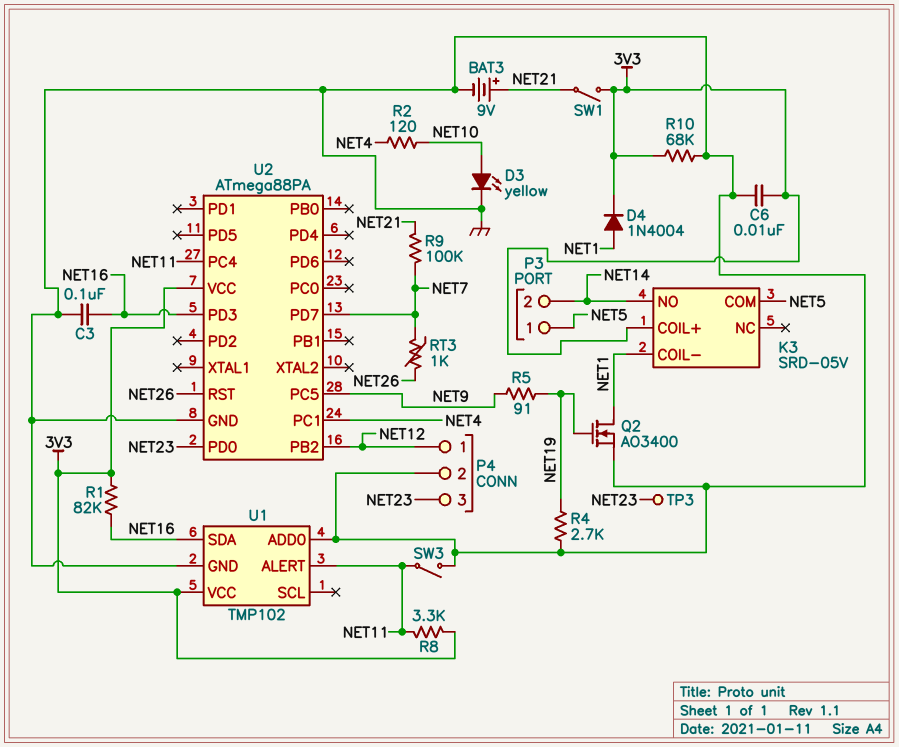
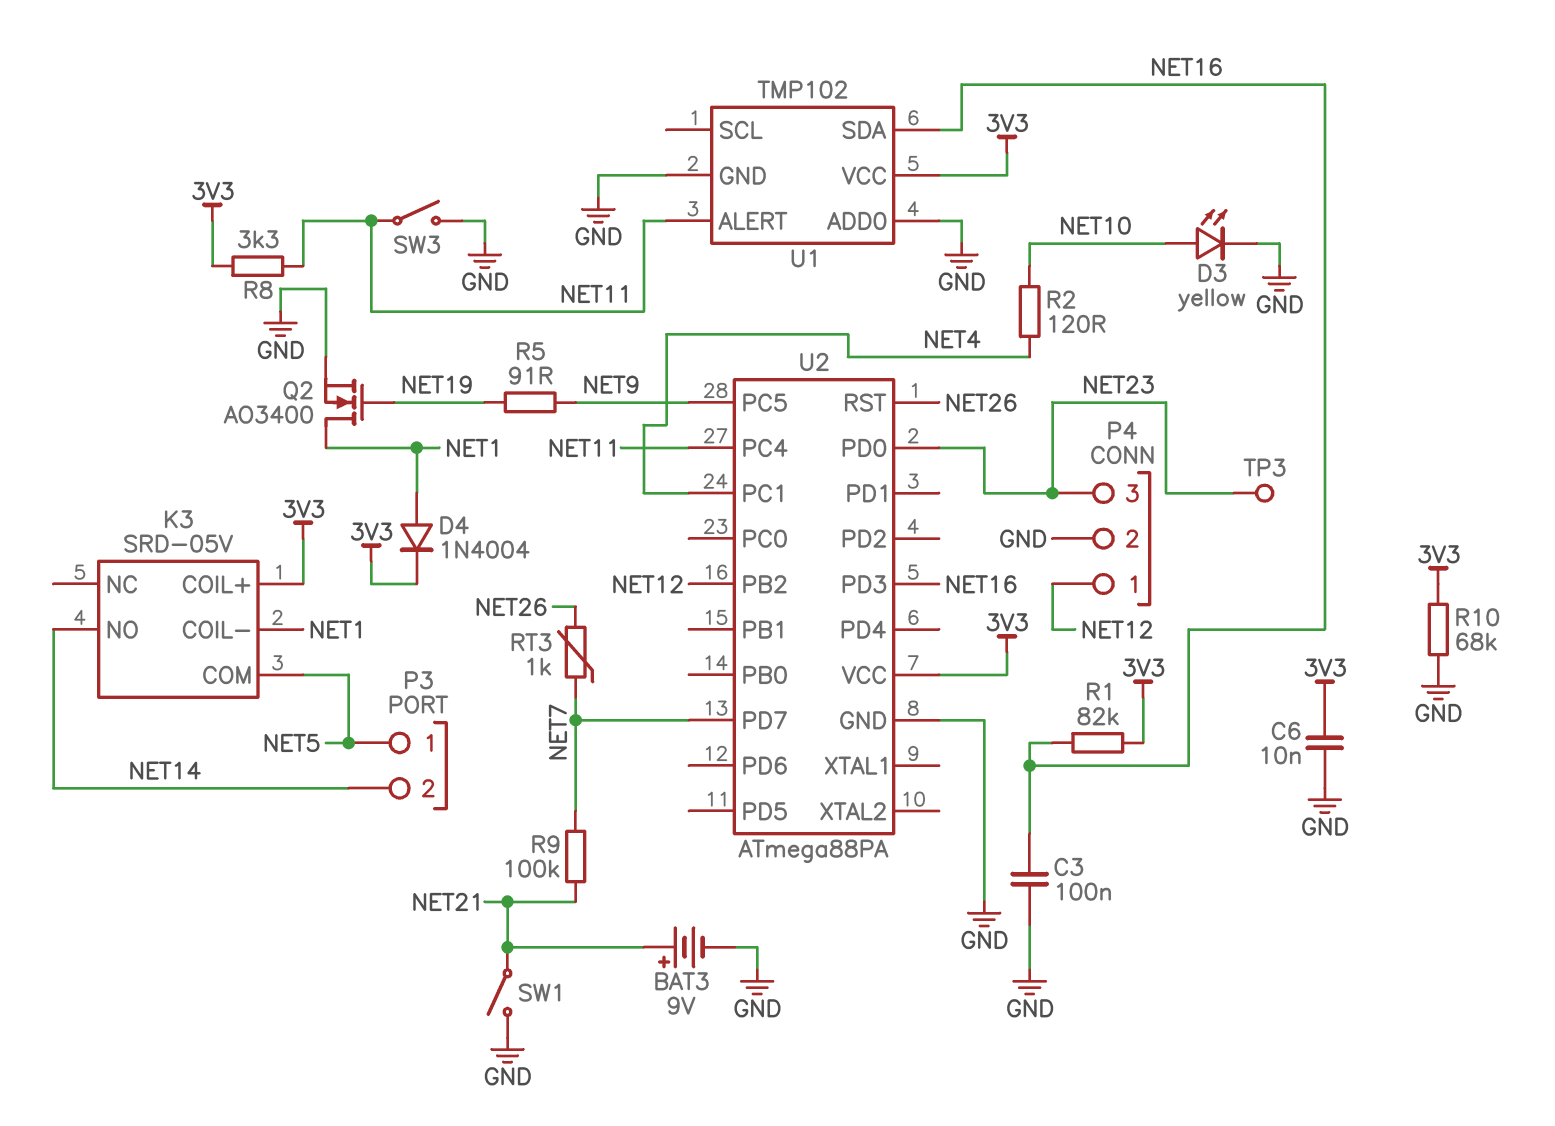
R4: 2.7k (GND, NET19) -> none
SW1: switch (3V3, NET21) -> switch (GND, NET21)

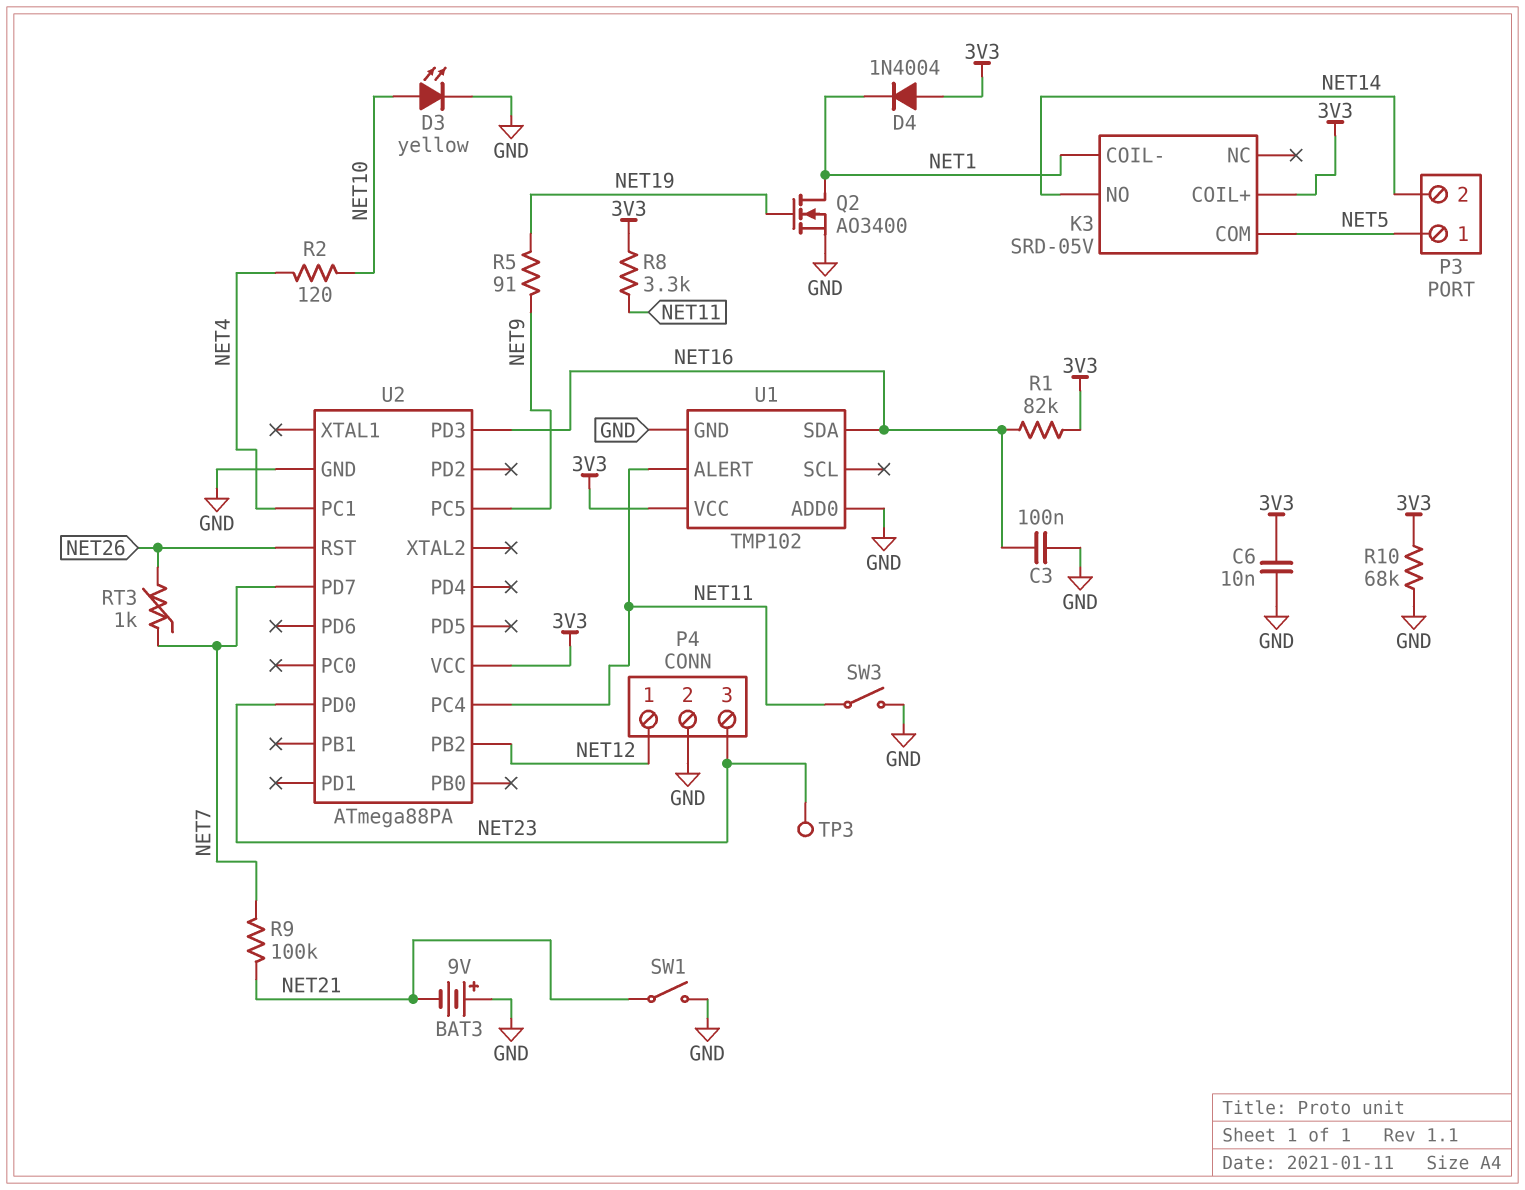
BAT3: 9V (plus NET21, minus GND) -> 9V (plus GND, minus NET21)
D4: diode 1N4004 (A NET1, K 3V3) -> diode 1N4004 (A 3V3, K NET1)

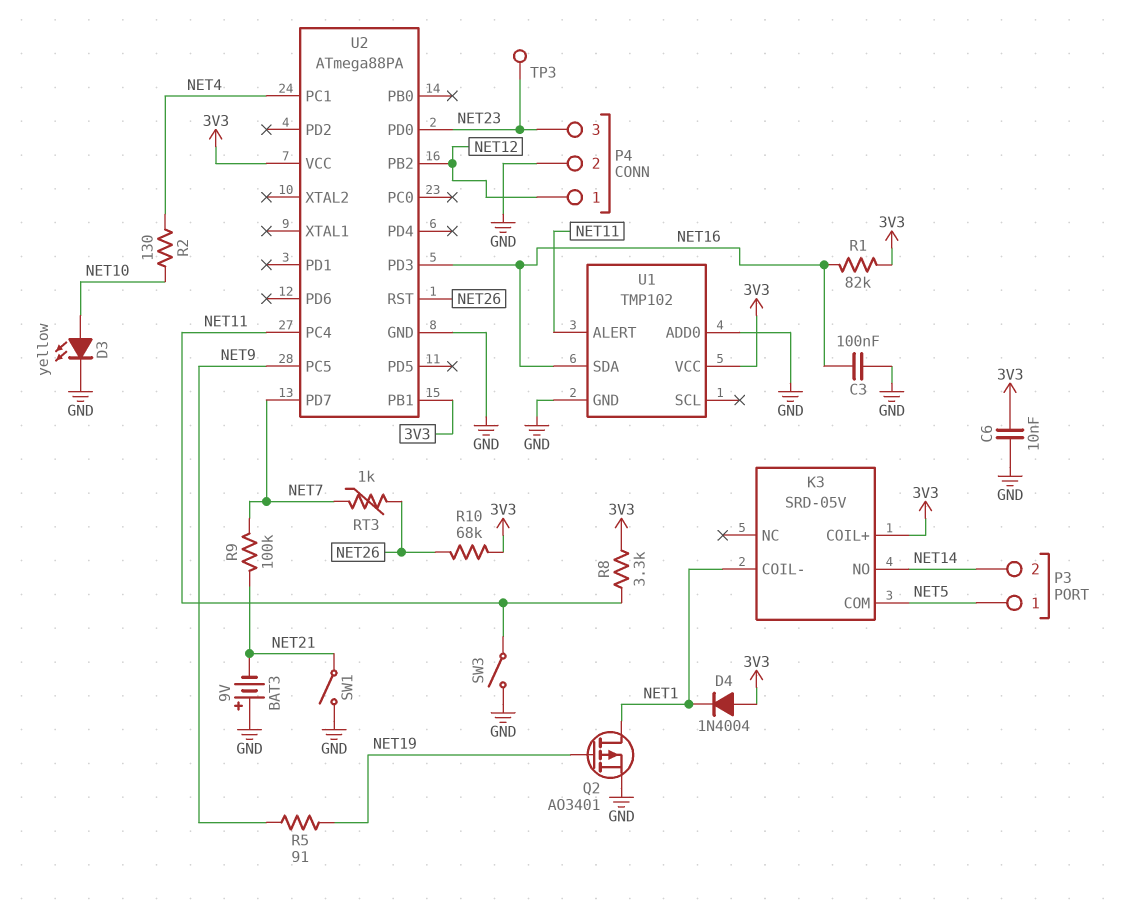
Q2: NMOS AO3400 (G NET19, D NET1, S GND) -> PMOS AO3401 (G NET19, D NET1, S GND)
R2: 120 (NET4, NET10) -> 130 (NET4, NET10)
R10: 68k (3V3, GND) -> 68k (3V3, NET26)
U2 pin PB1: none -> 3V3

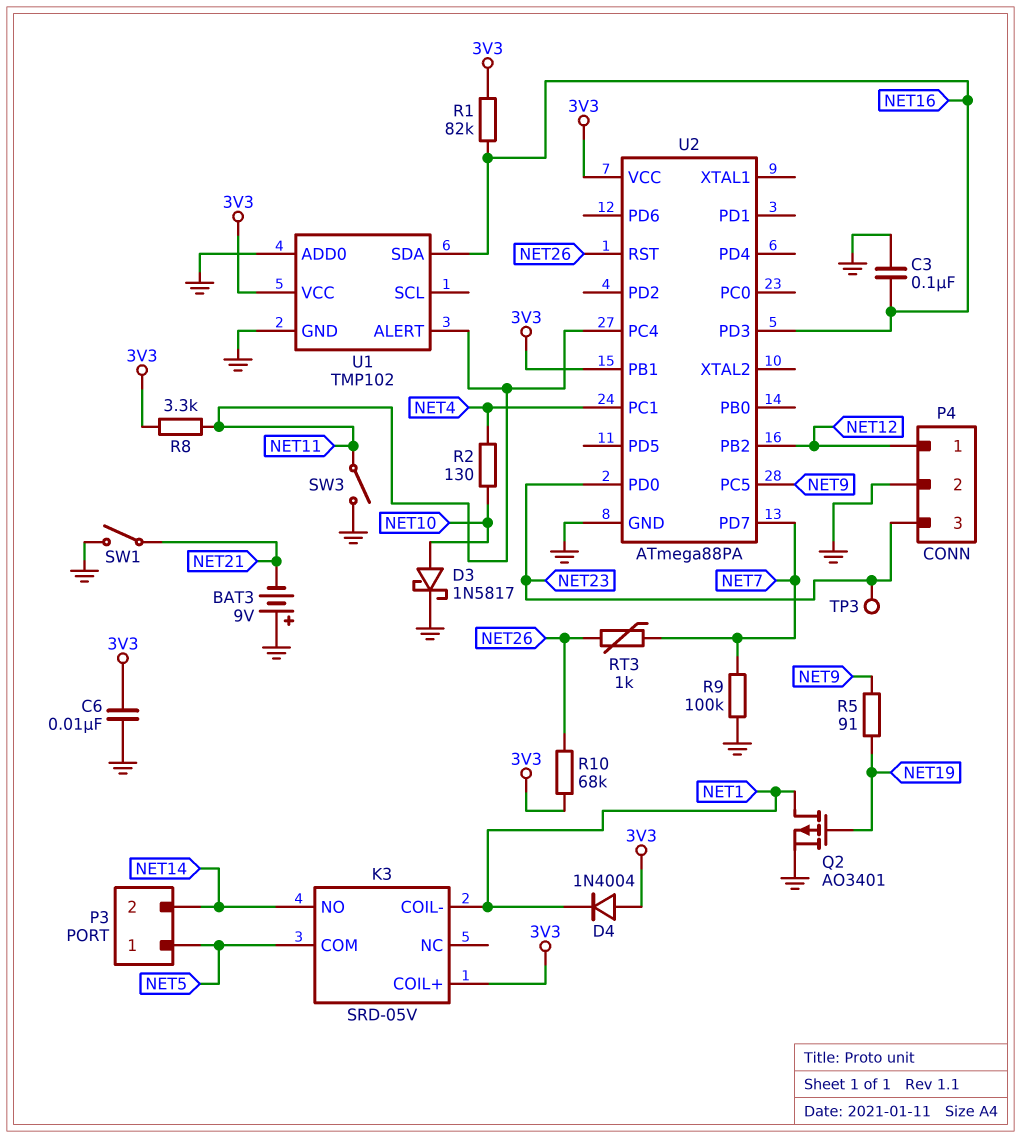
D3: LED yellow (A NET10, K GND) -> schottky 1N5817 (A NET10, K GND)
R9: 100k (NET7, NET21) -> 100k (GND, NET7)

